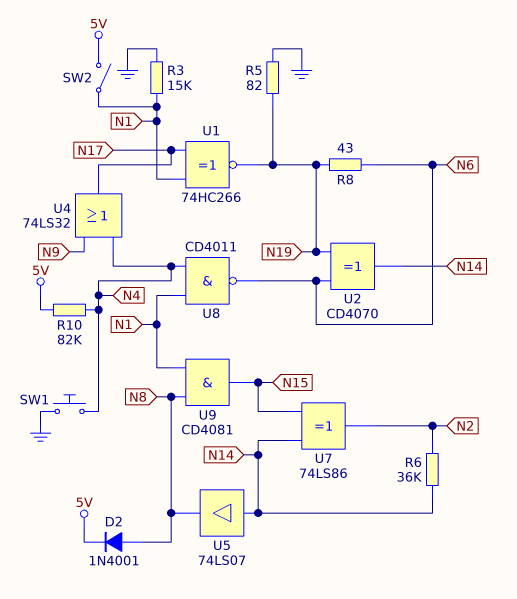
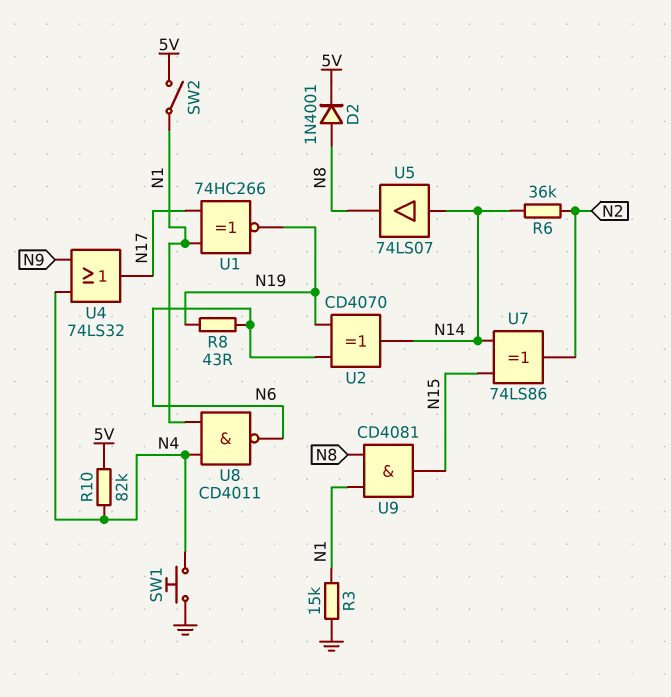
R5: 82 (GND, N19) -> none

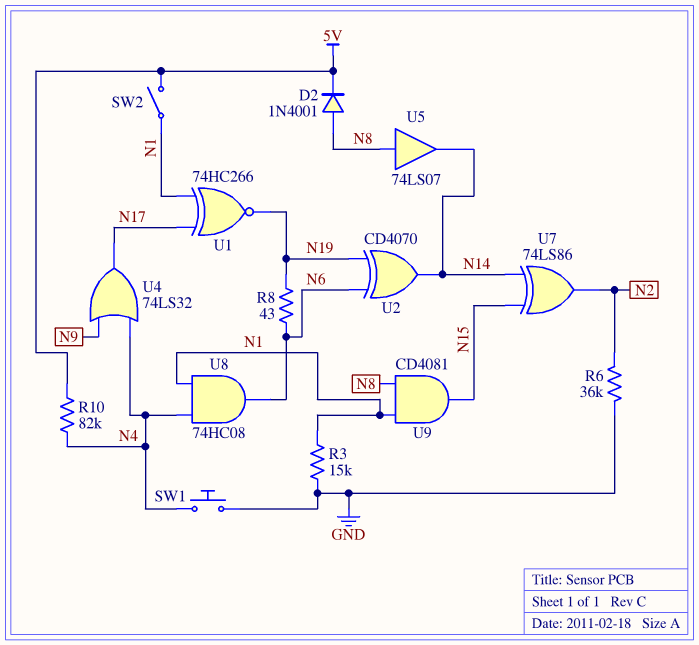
R6: 36k (N2, N14) -> 36k (GND, N2)
U5: buffer 74LS07 (in N14, out N8) -> buffer 74LS07 (in N8, out N14)
U8: NAND CD4011 (in N1, in N4, out N6) -> AND 74HC08 (in N1, in N4, out N6)

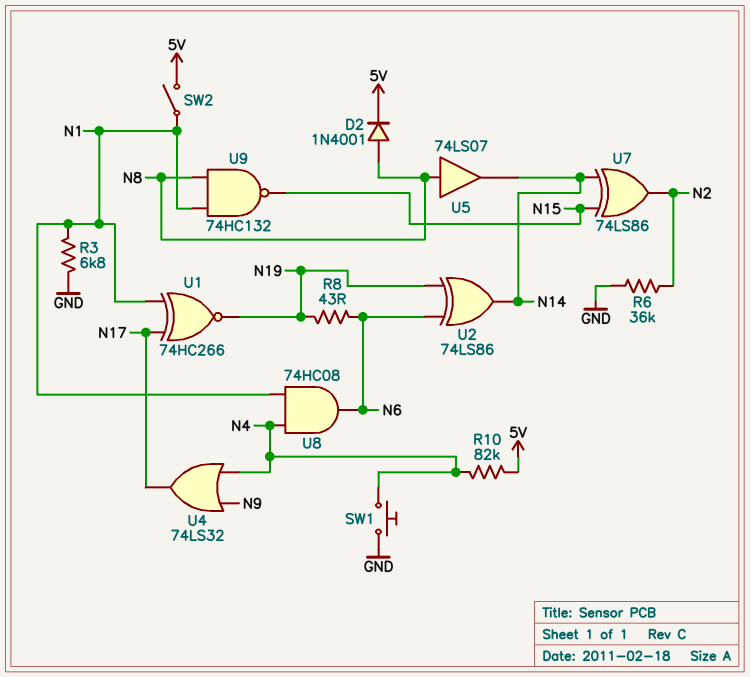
R3: 15k (GND, N1) -> 6.8k (GND, N1)
U2: XOR CD4070 (in N6, in N19, out N14) -> XOR 74LS86 (in N6, in N19, out N14)
U9: AND CD4081 (in N1, in N8, out N15) -> NAND 74HC132 (in N1, in N8, out N15)

